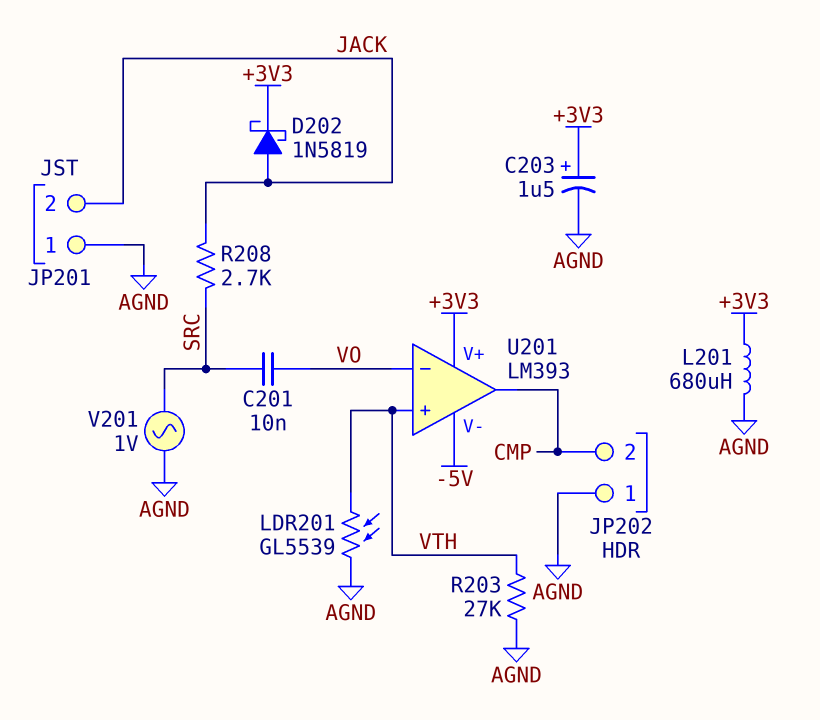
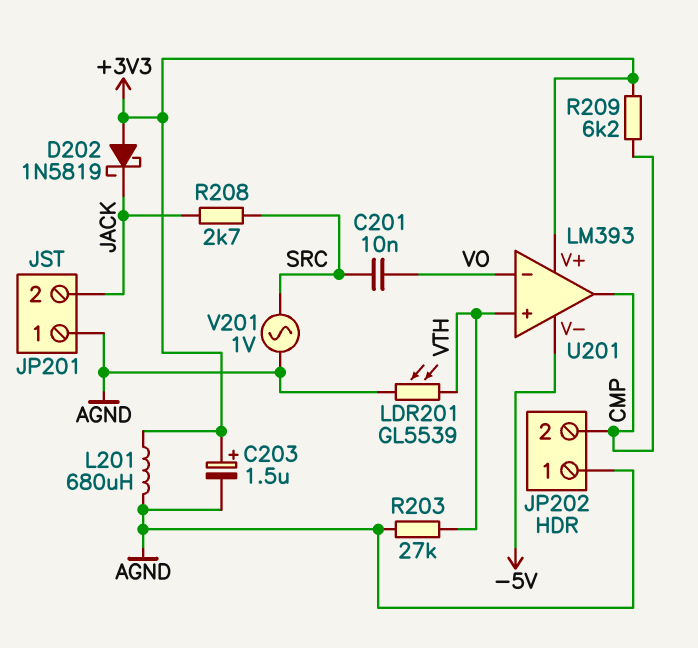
D202: schottky 1N5819 (A JACK, K +3V3) -> schottky 1N5819 (A +3V3, K JACK)
R209: none -> 6.2k (+3V3, CMP)

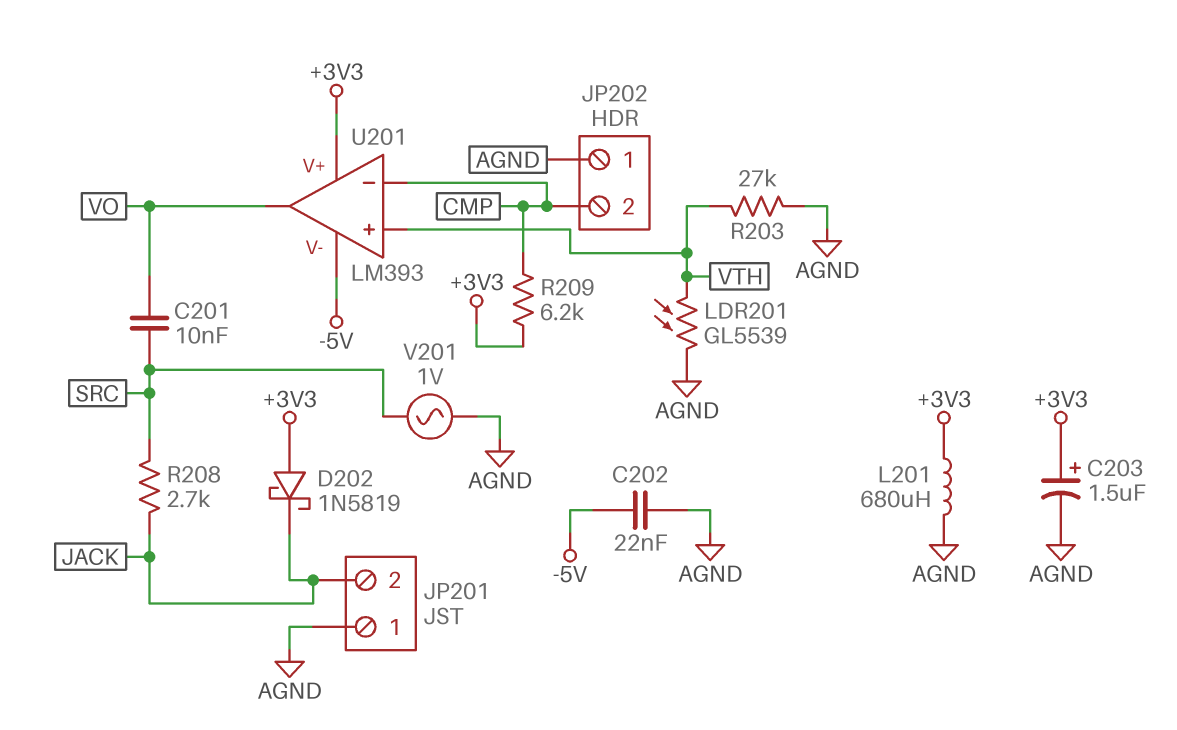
C202: none -> 22nF (-5V, AGND)
U201 pin in-: VO -> CMP
U201 pin out: CMP -> VO

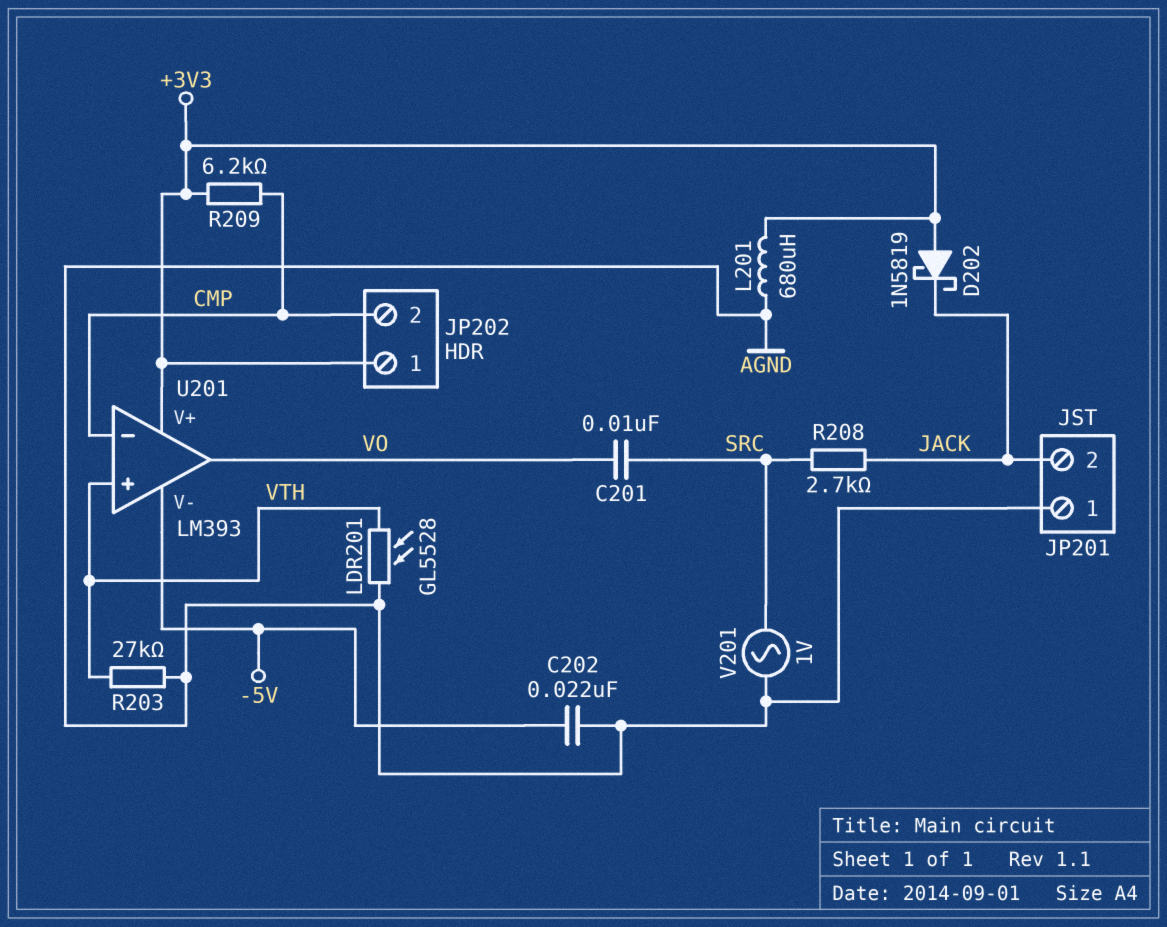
C203: 1.5uF (plus +3V3, minus AGND) -> none
JP202 pin 1: AGND -> +3V3
LDR201: GL5539 (AGND, VTH) -> GL5528 (AGND, VTH)

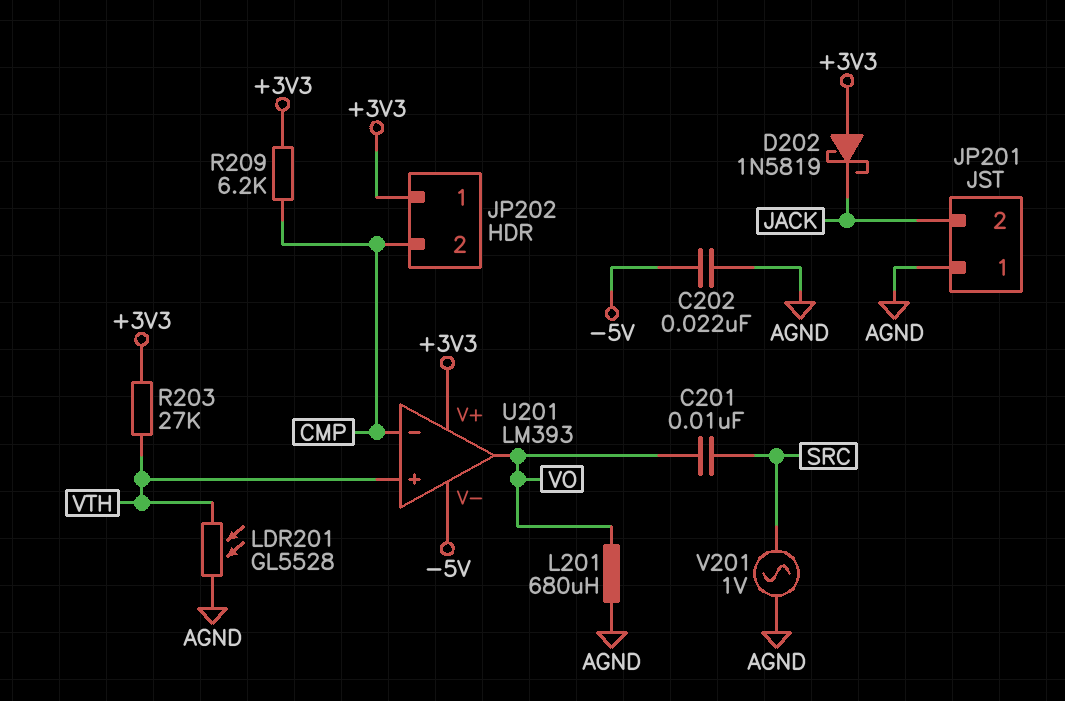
L201: 680uH (+3V3, AGND) -> 680uH (AGND, VO)
R203: 27k (AGND, VTH) -> 27k (+3V3, VTH)
R208: 2.7k (JACK, SRC) -> none

